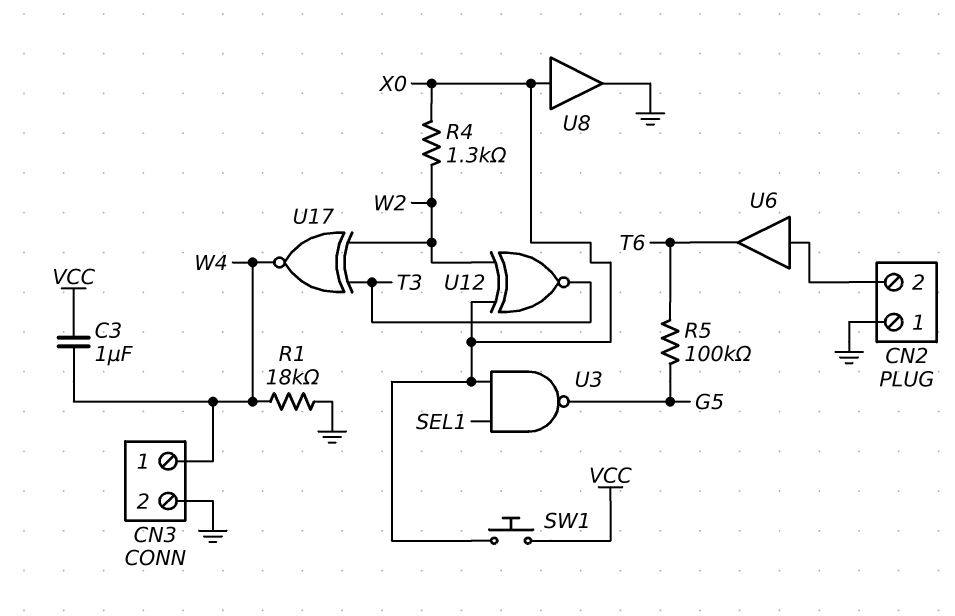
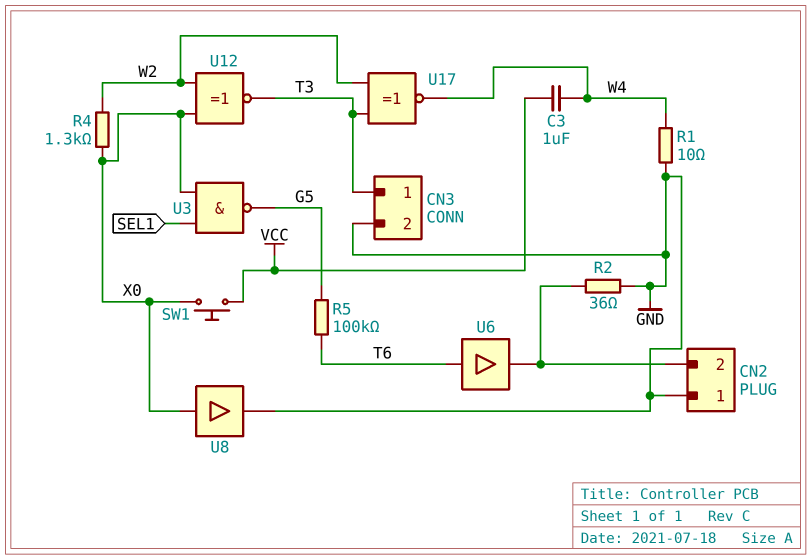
CN3 pin 1: W4 -> T3
R1: 18k (GND, W4) -> 10 (GND, W4)
R2: none -> 36 (CN2/2, GND)
U6: buffer (in CN2/2, out T6) -> buffer (in T6, out CN2/2)

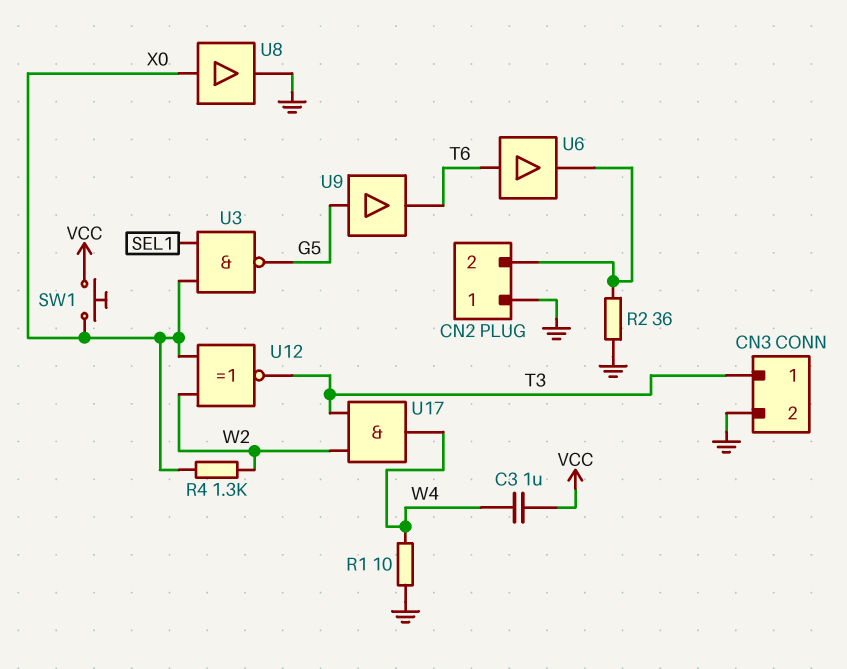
R5: 100k (G5, T6) -> none
U9: none -> buffer (in G5, out T6)
U17: XNOR (in T3, in W2, out W4) -> AND (in T3, in W2, out W4)

